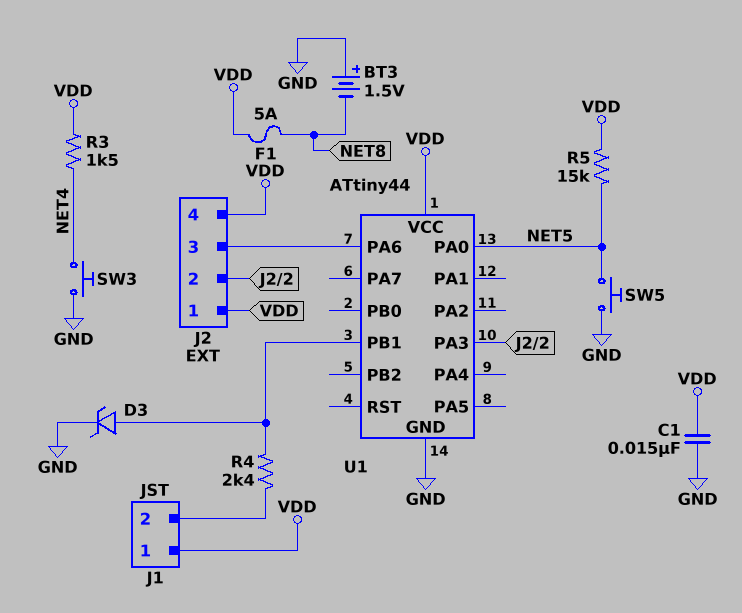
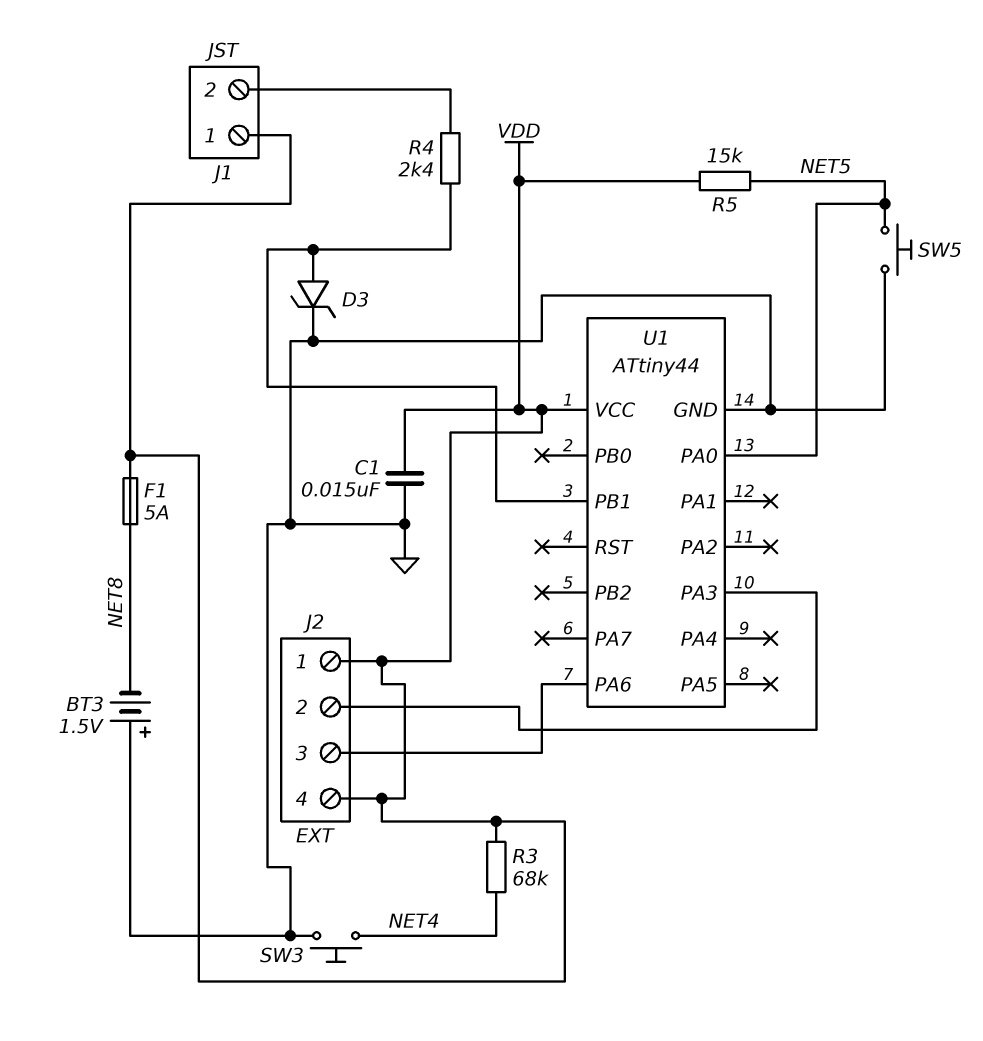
R3: 1.5k (NET4, VDD) -> 68k (NET4, VDD)

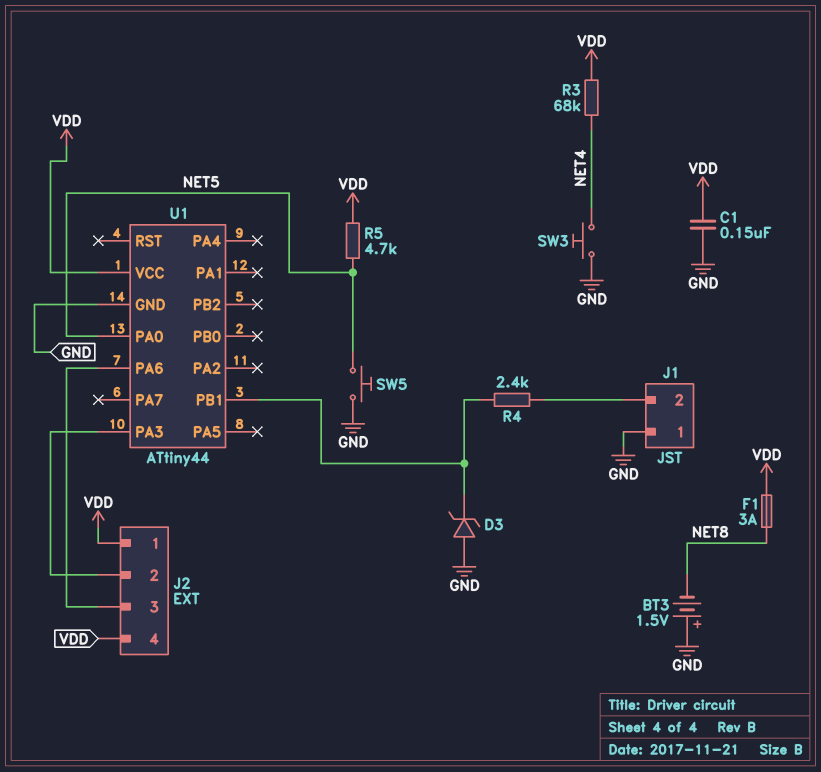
C1: 15nF (GND, VDD) -> 150nF (GND, VDD)
D3: zener (A U1/PB1, K GND) -> zener (A GND, K U1/PB1)
F1: 5A (NET8, VDD) -> 3A (NET8, VDD)
J1 pin 1: VDD -> GND
R5: 15k (NET5, VDD) -> 4.7k (NET5, VDD)

